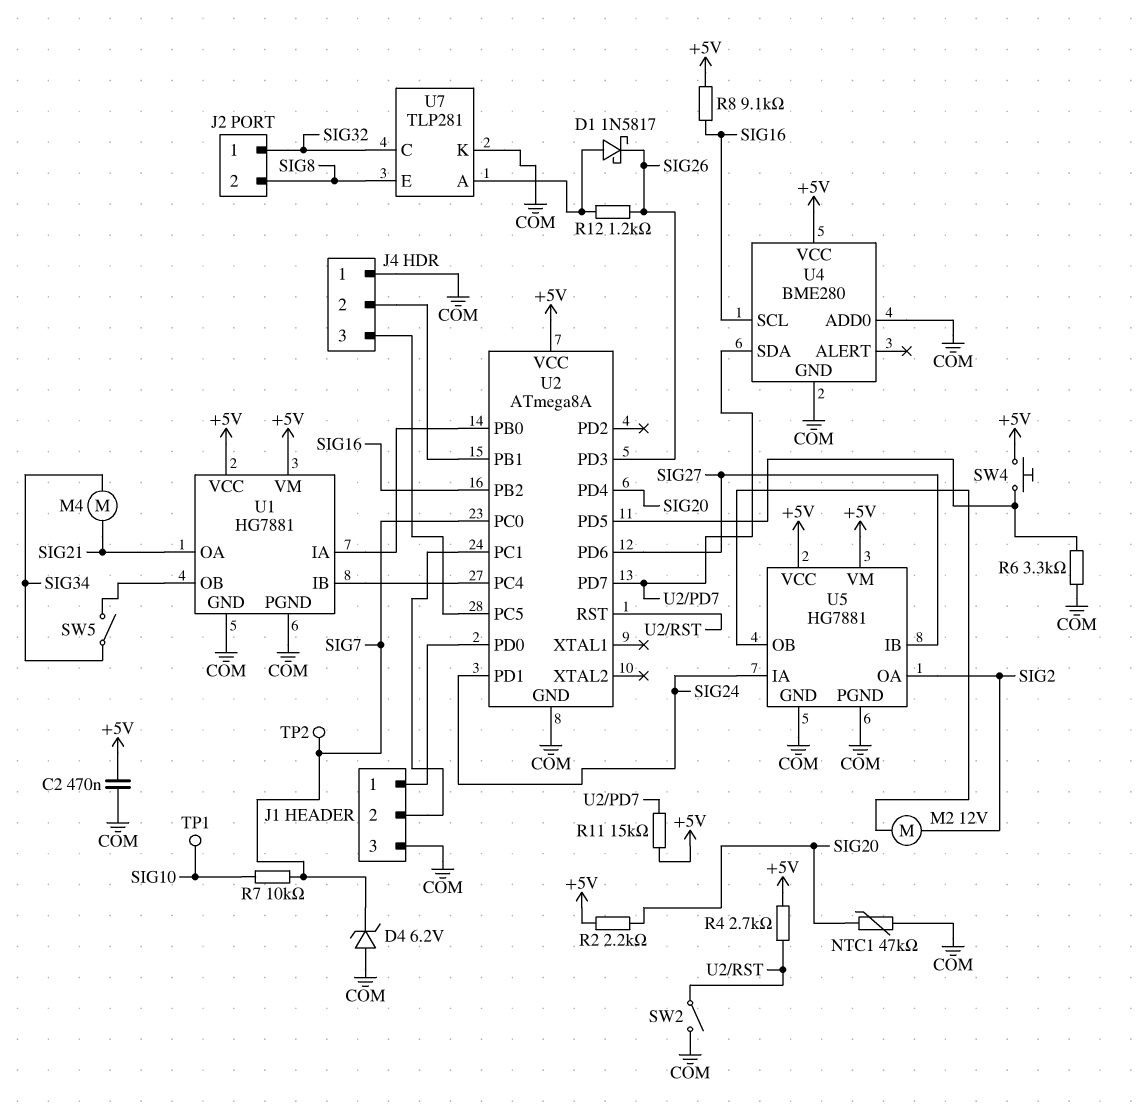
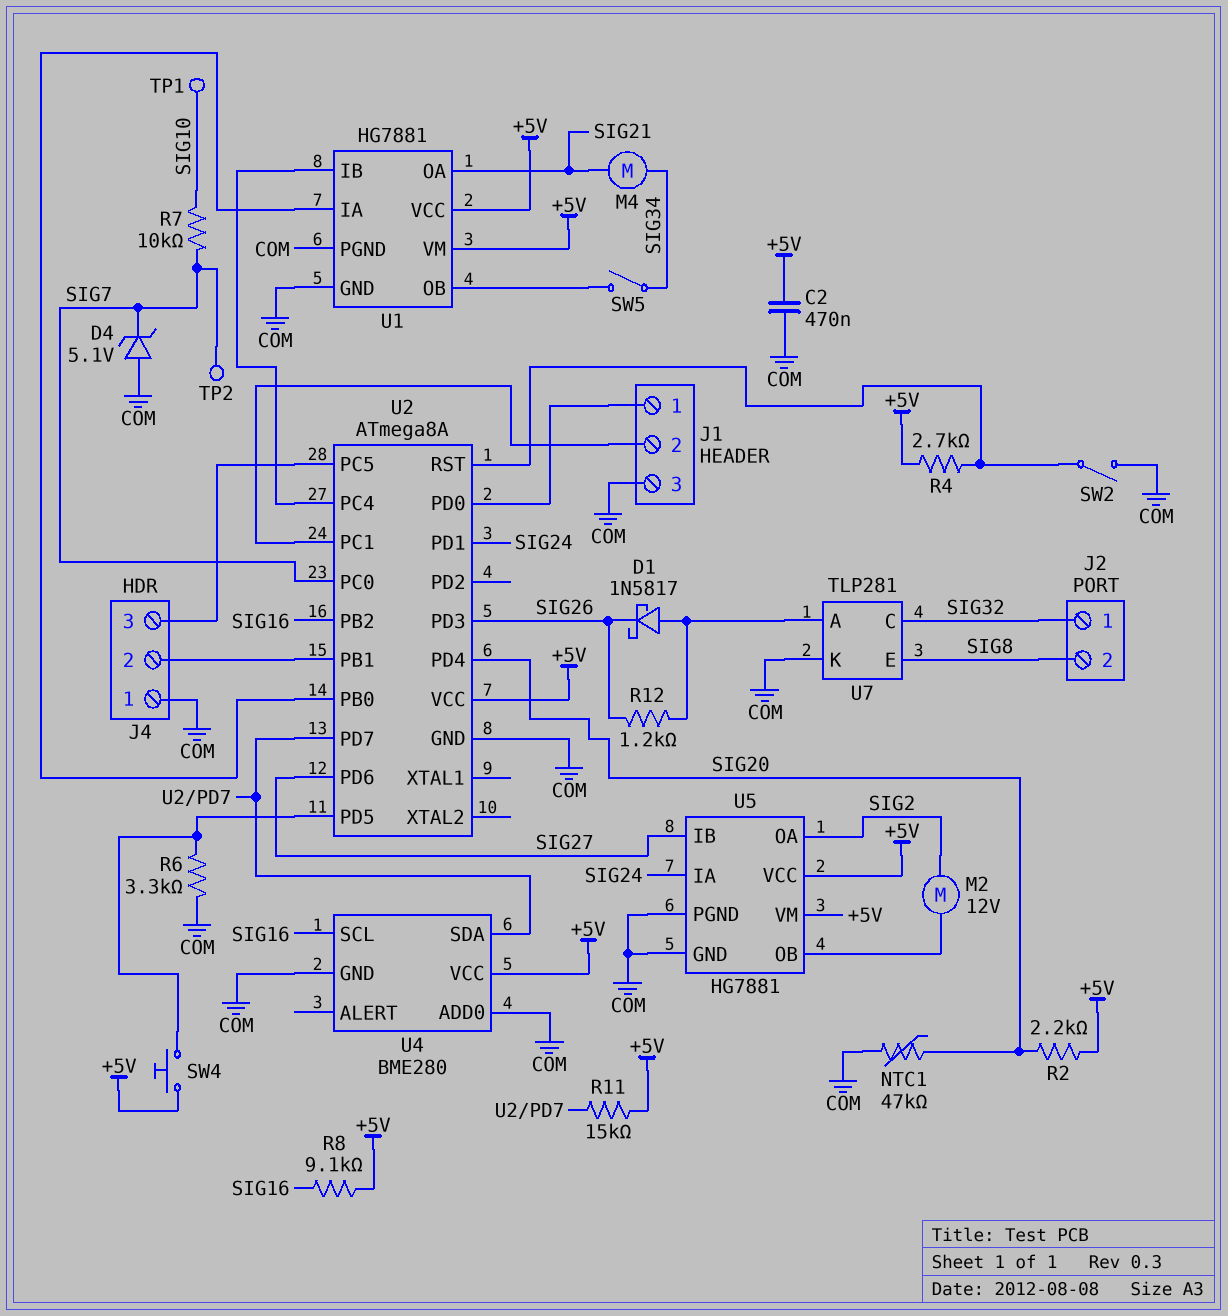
D4: zener 6.2V (A COM, K SIG7) -> zener 5.1V (A COM, K SIG7)

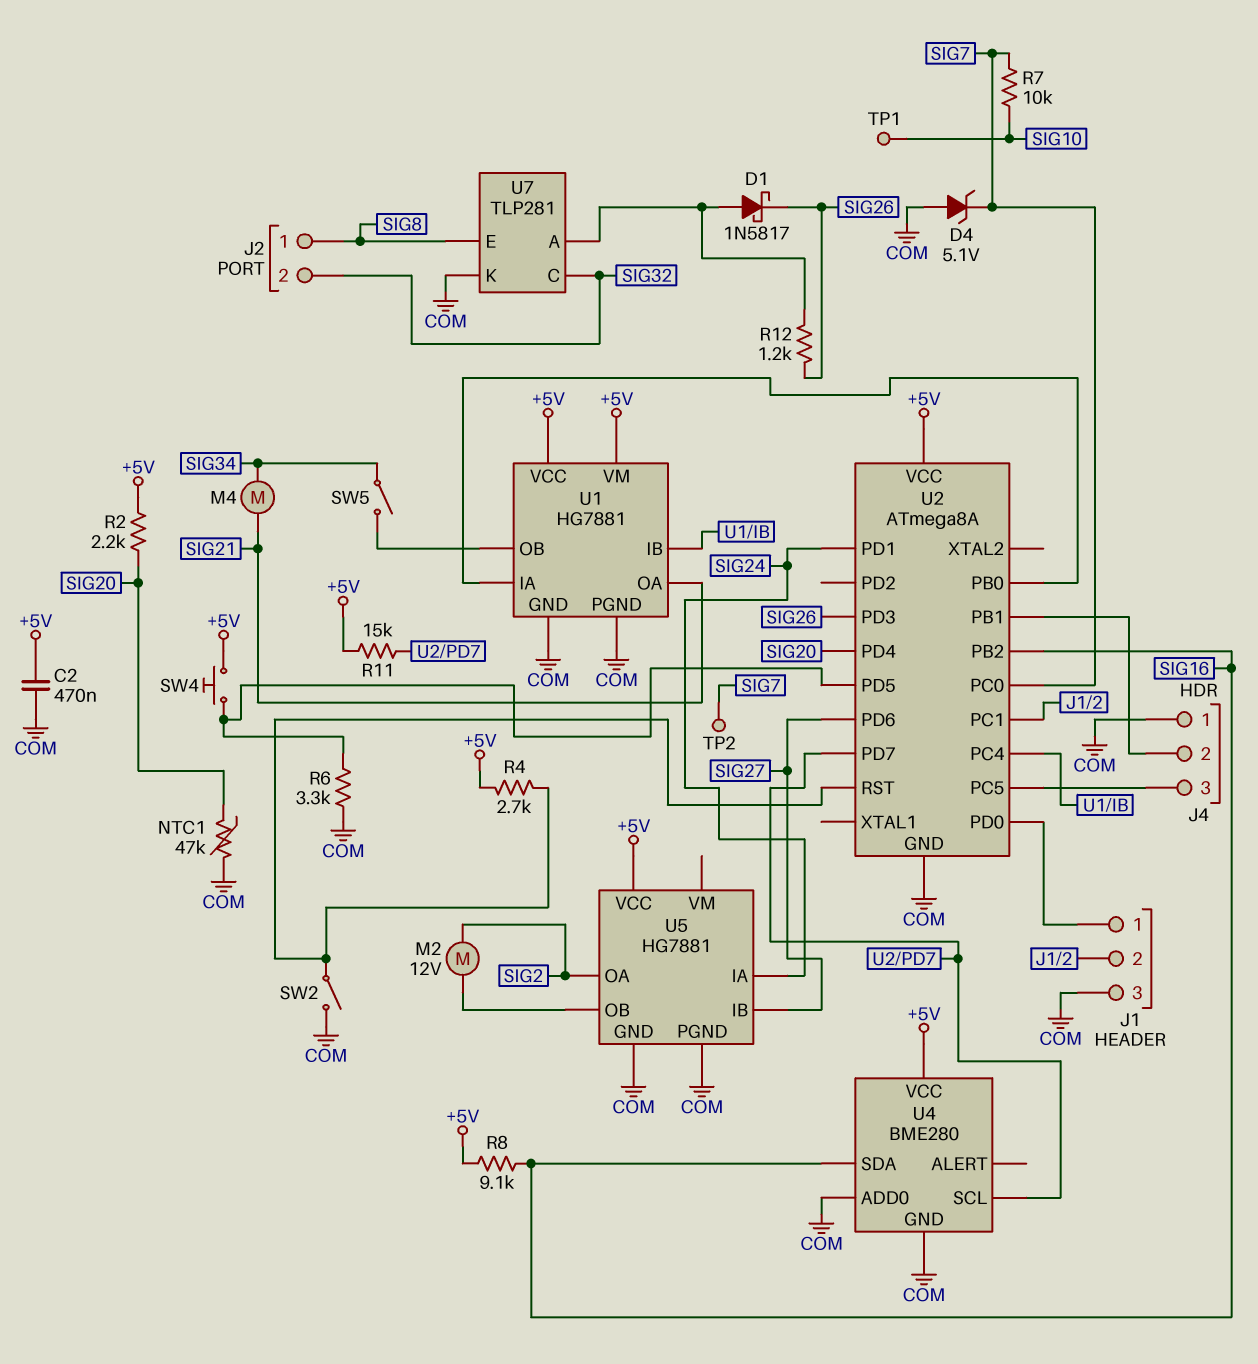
J2 pin 1: SIG32 -> SIG8
J2 pin 2: SIG8 -> SIG32
U4 pin SCL: SIG16 -> U2/PD7
U4 pin SDA: U2/PD7 -> SIG16
U5 pin VM: +5V -> none

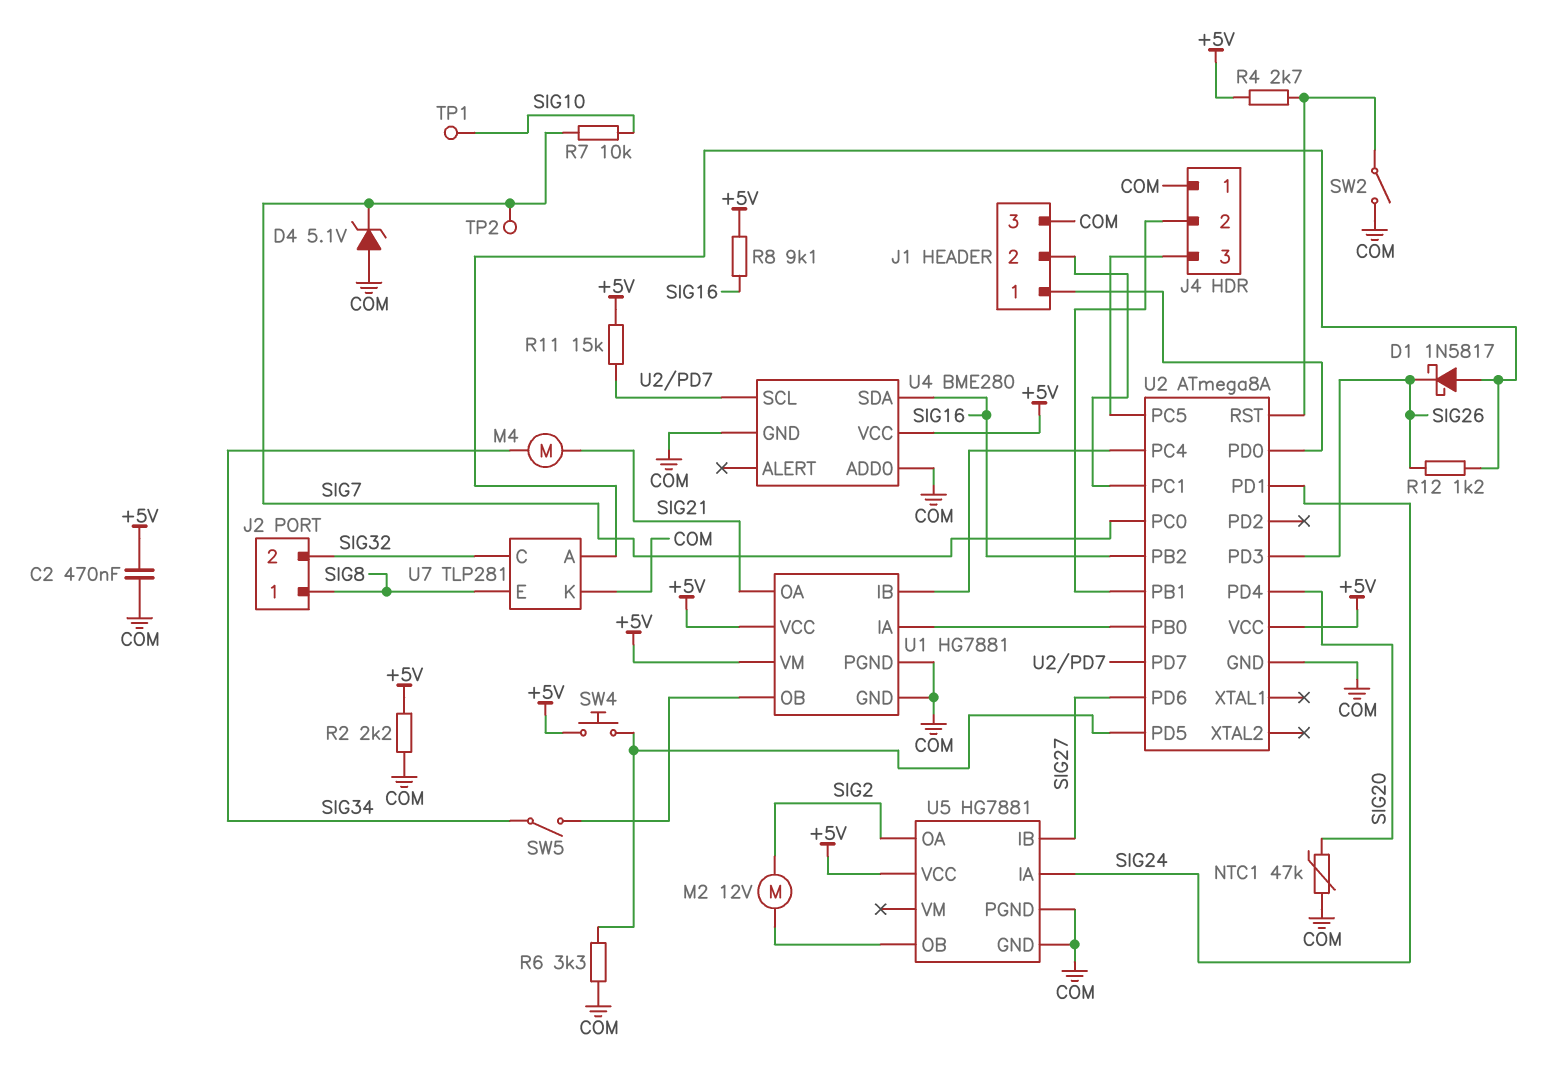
R2: 2.2k (+5V, SIG20) -> 2.2k (+5V, COM)

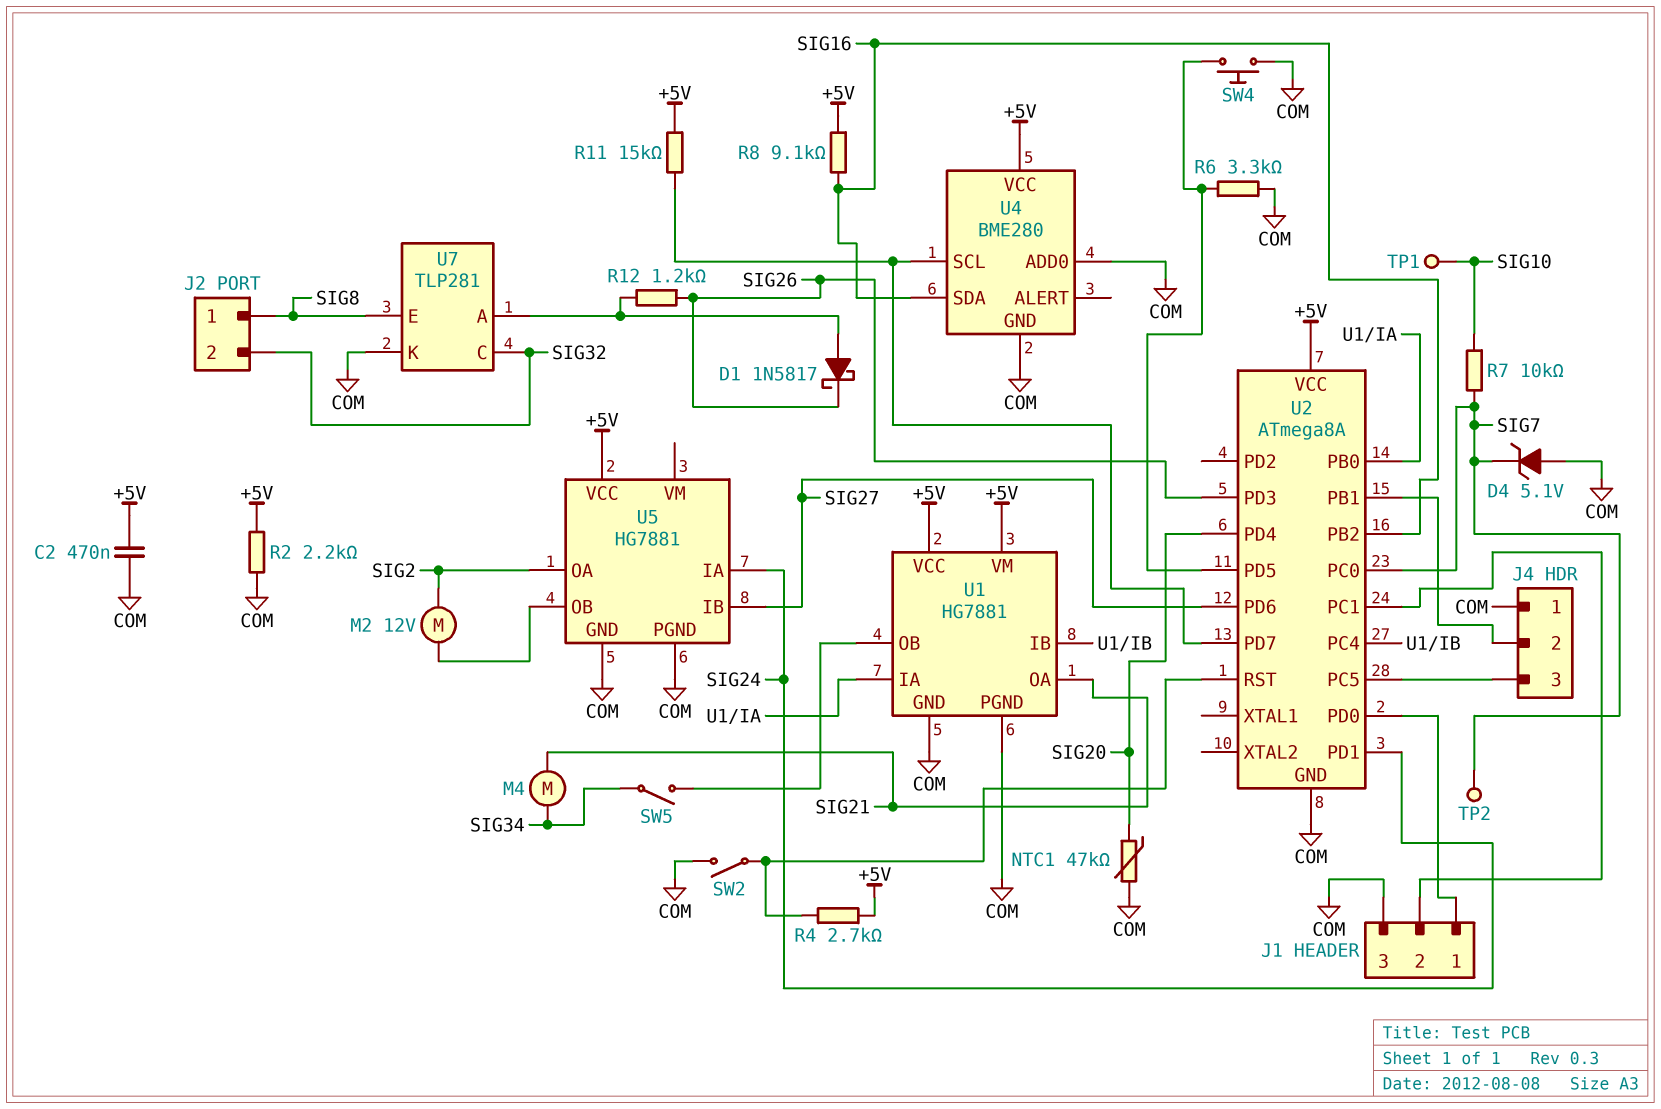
SW4: button (+5V, U2/PD5) -> button (COM, U2/PD5)

